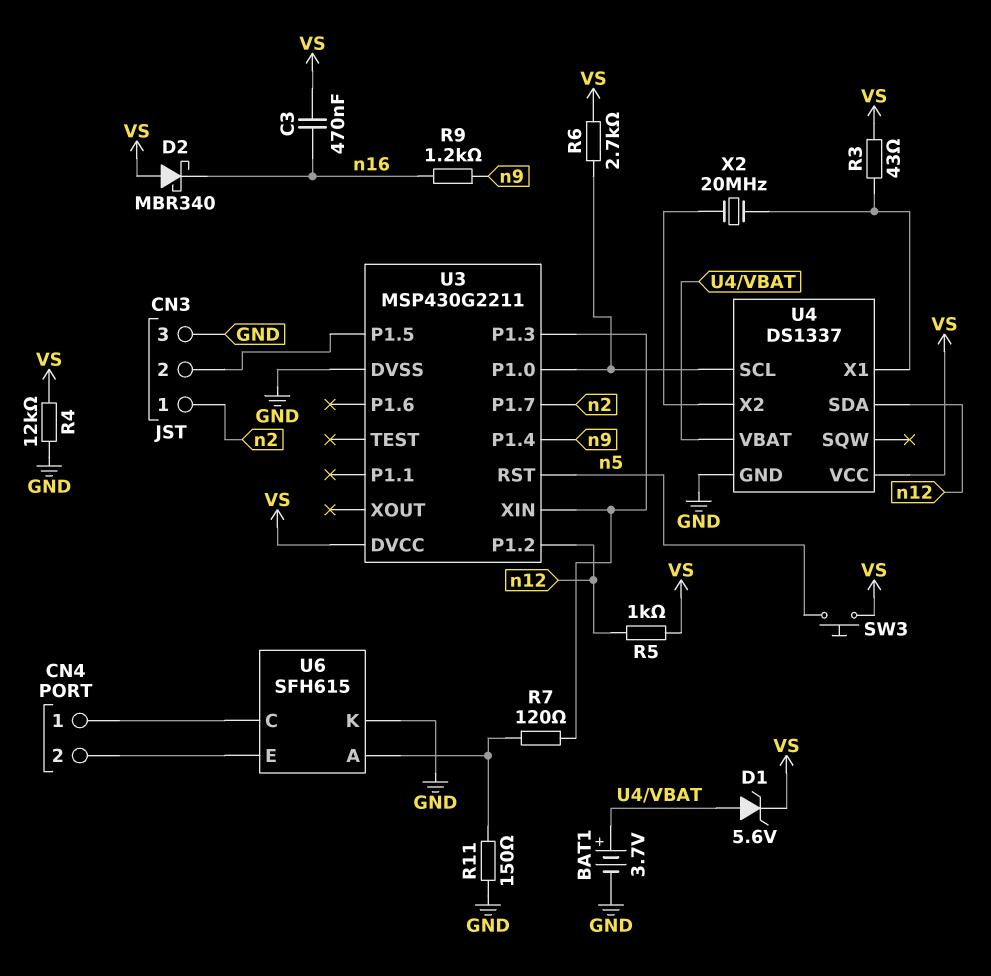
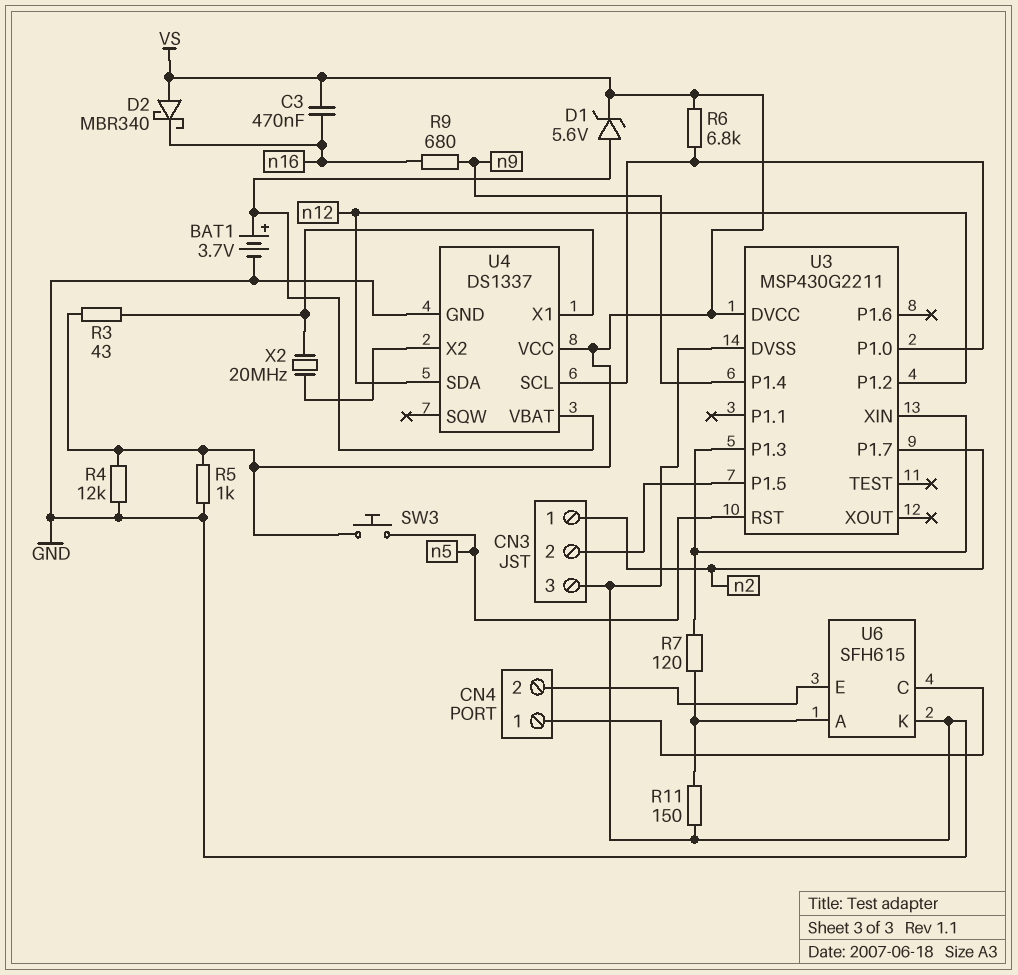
R5: 1k (VS, n12) -> 1k (GND, VS)
R6: 2.7k (U3/P1.0, VS) -> 6.8k (U3/P1.0, VS)
R9: 1.2k (n9, n16) -> 680 (n9, n16)

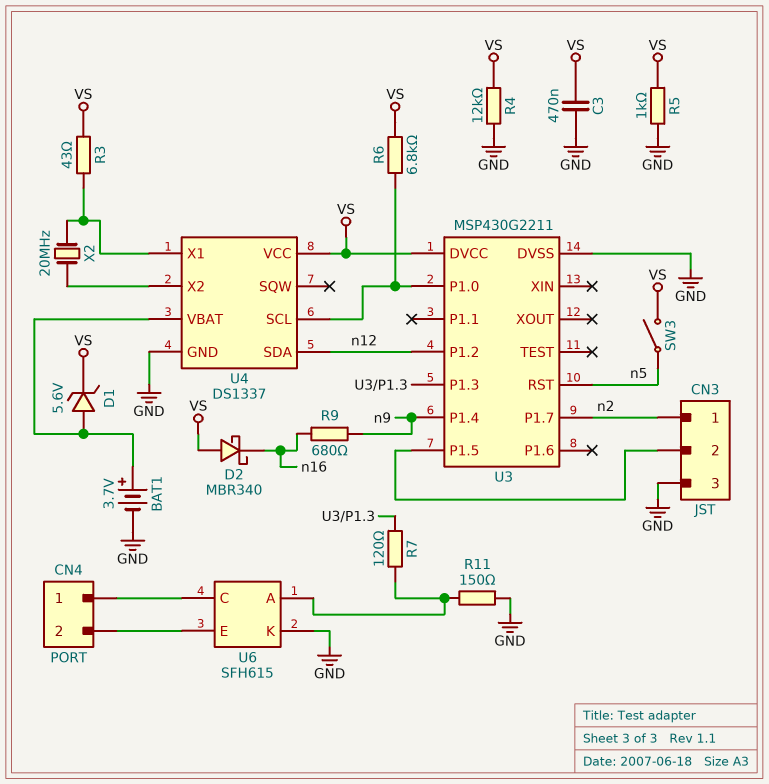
C3: 470nF (VS, n16) -> 470nF (GND, VS)
SW3: button (VS, n5) -> switch (VS, n5)
U3 pin XIN: U3/P1.3 -> none

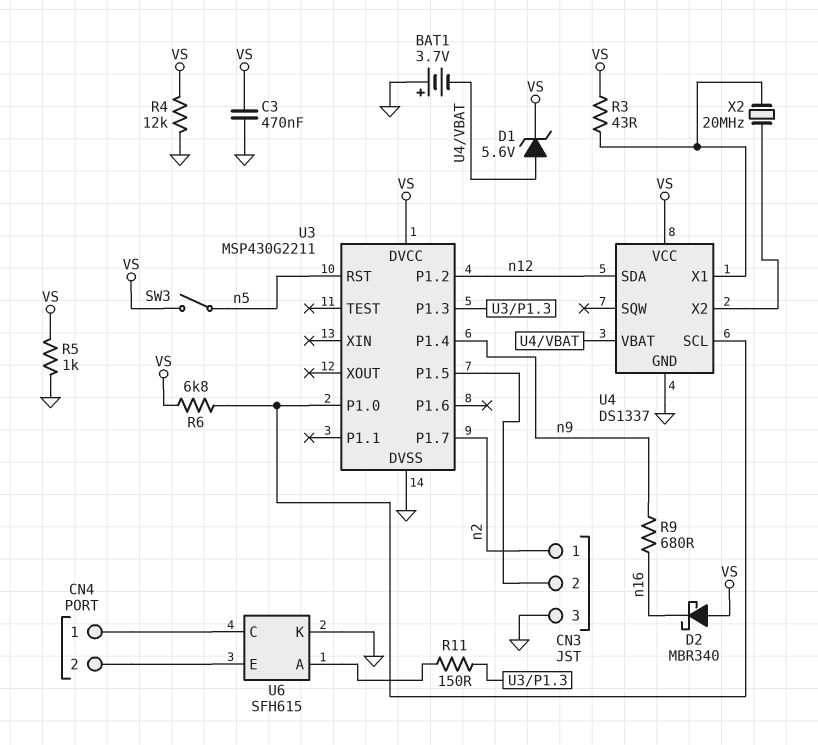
BAT1: 3.7V (plus U4/VBAT, minus GND) -> 3.7V (plus GND, minus U4/VBAT)
R7: 120 (U3/P1.3, U6/A) -> none
R11: 150 (GND, U6/A) -> 150 (U3/P1.3, U6/A)

